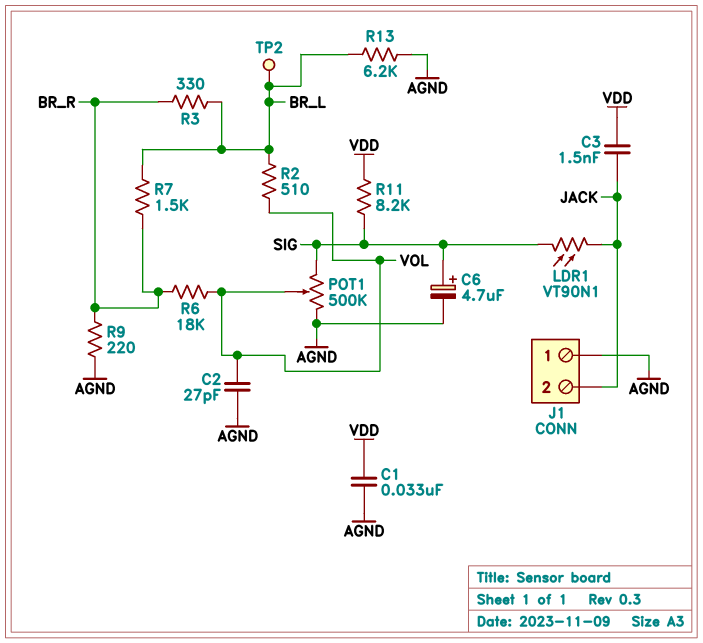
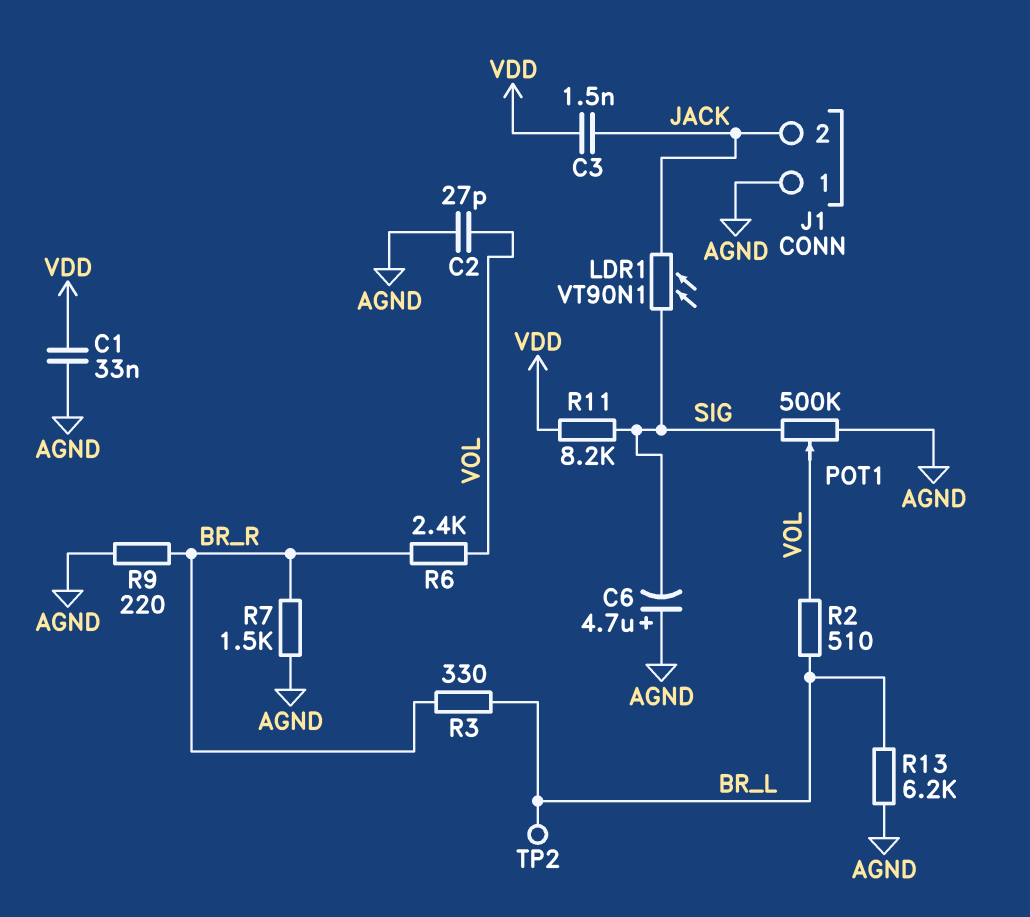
C6: 4.7uF (plus SIG, minus AGND) -> 4.7uF (plus AGND, minus SIG)
R6: 18k (BR_R, VOL) -> 2.4k (BR_R, VOL)
R7: 1.5k (BR_L, BR_R) -> 1.5k (AGND, BR_R)

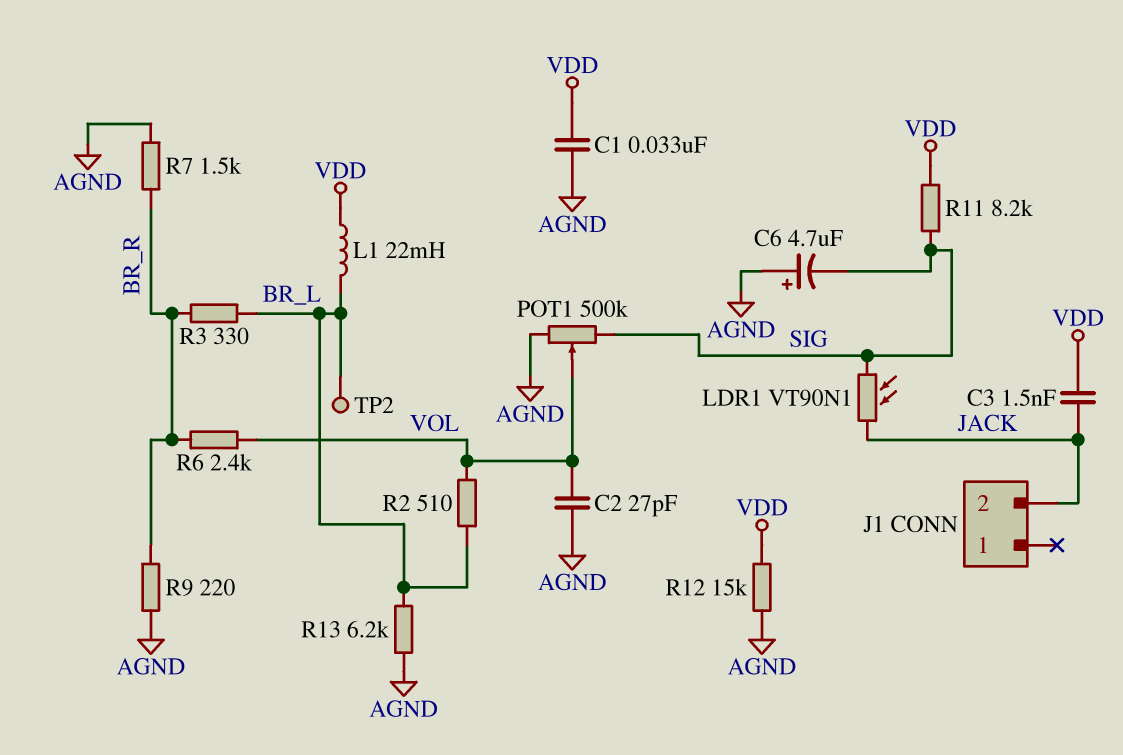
J1 pin 1: AGND -> none
L1: none -> 22mH (BR_L, VDD)
R12: none -> 15k (AGND, VDD)

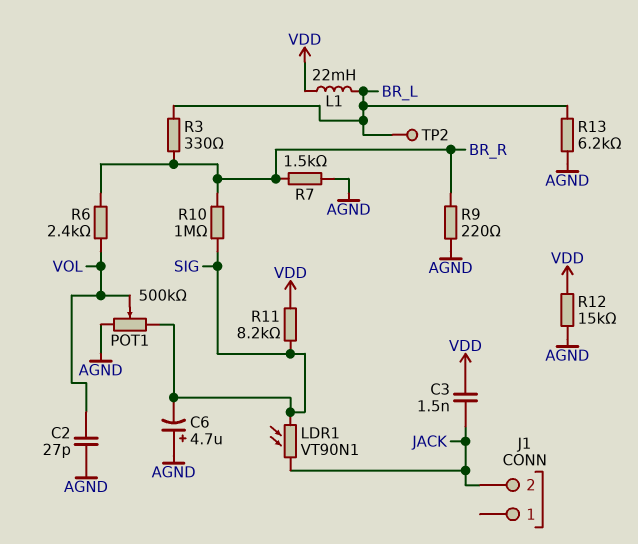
C1: 33nF (AGND, VDD) -> none
R2: 510 (BR_L, VOL) -> none
R10: none -> 1M (BR_R, SIG)

